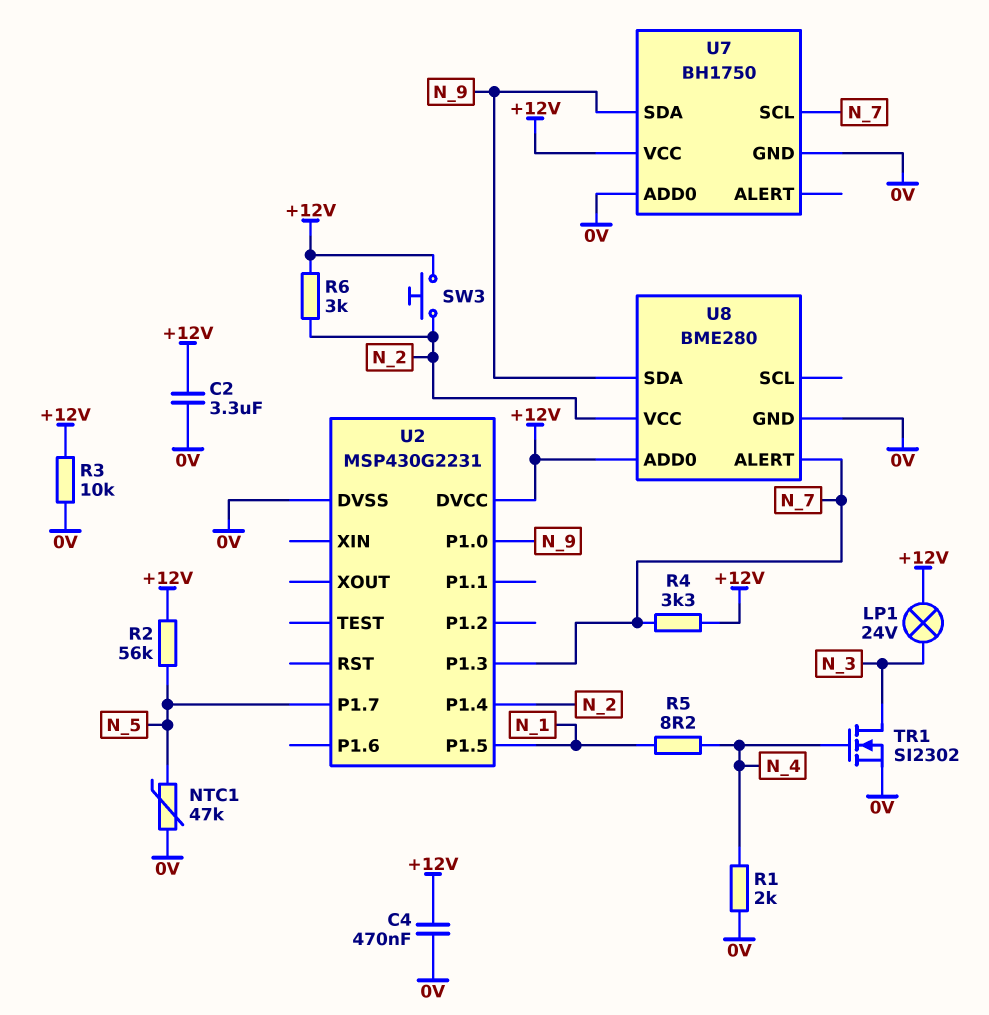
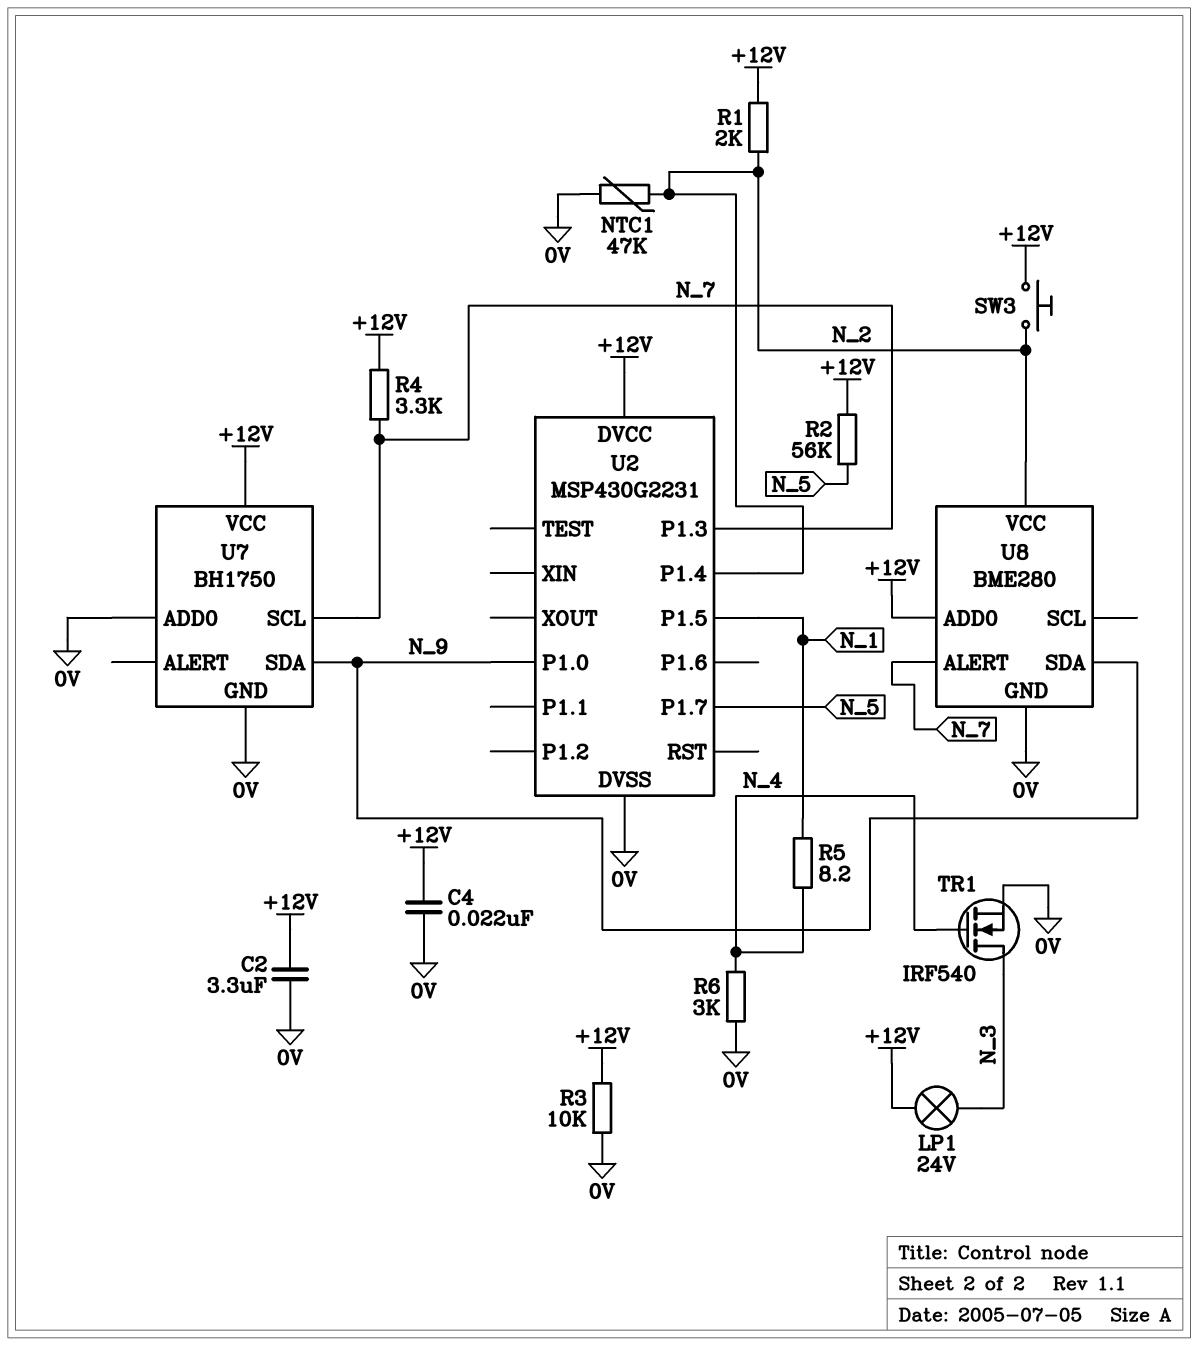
C4: 470nF (+12V, 0V) -> 22nF (+12V, 0V)
NTC1: 47k (0V, N_5) -> 47k (0V, N_2)
R1: 2k (0V, N_4) -> 2k (+12V, N_2)
R6: 3k (+12V, N_2) -> 3k (0V, N_4)
TR1: NMOS SI2302 (G N_4, D N_3, S 0V) -> NMOS IRF540 (G N_4, D N_3, S 0V)

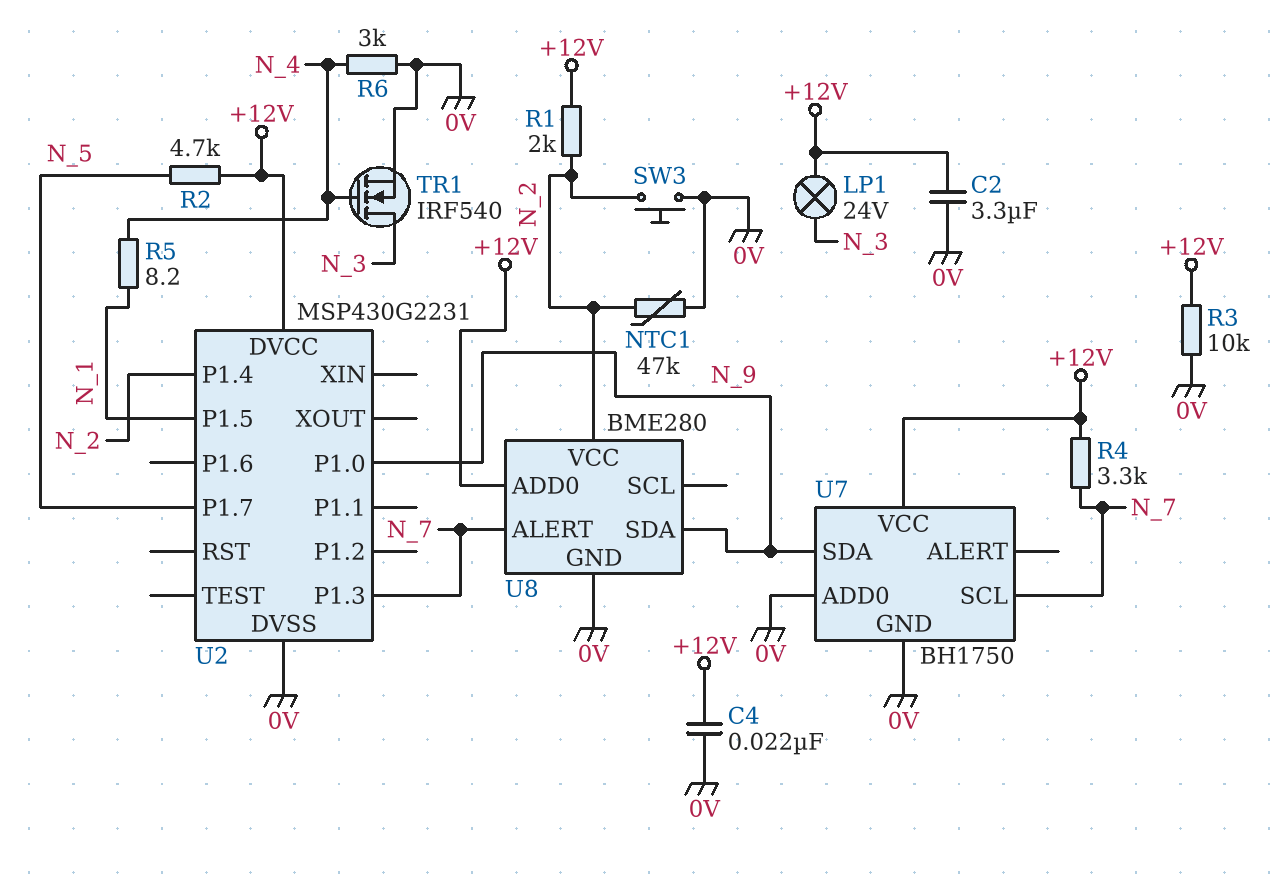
R2: 56k (+12V, N_5) -> 4.7k (+12V, N_5)
SW3: button (+12V, N_2) -> button (0V, N_2)

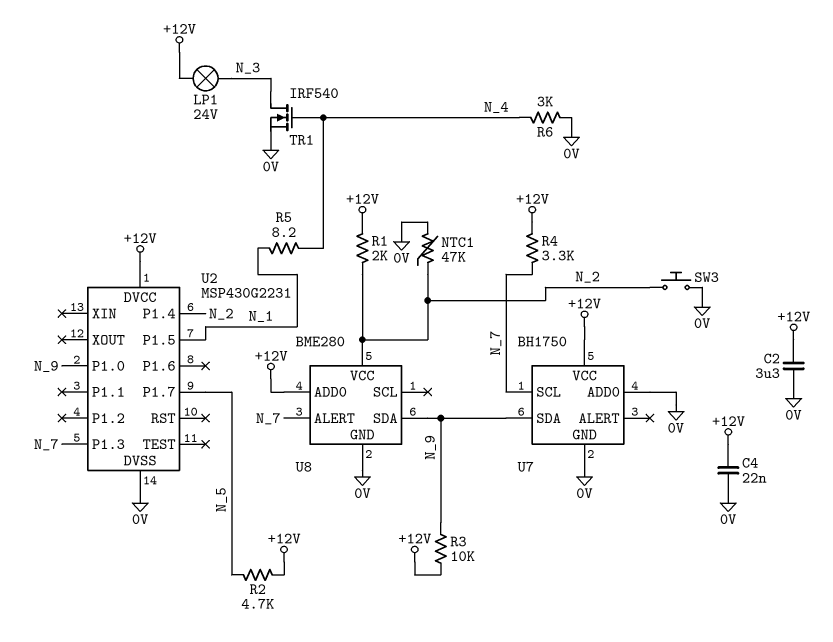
R3: 10k (+12V, 0V) -> 10k (+12V, N_9)

